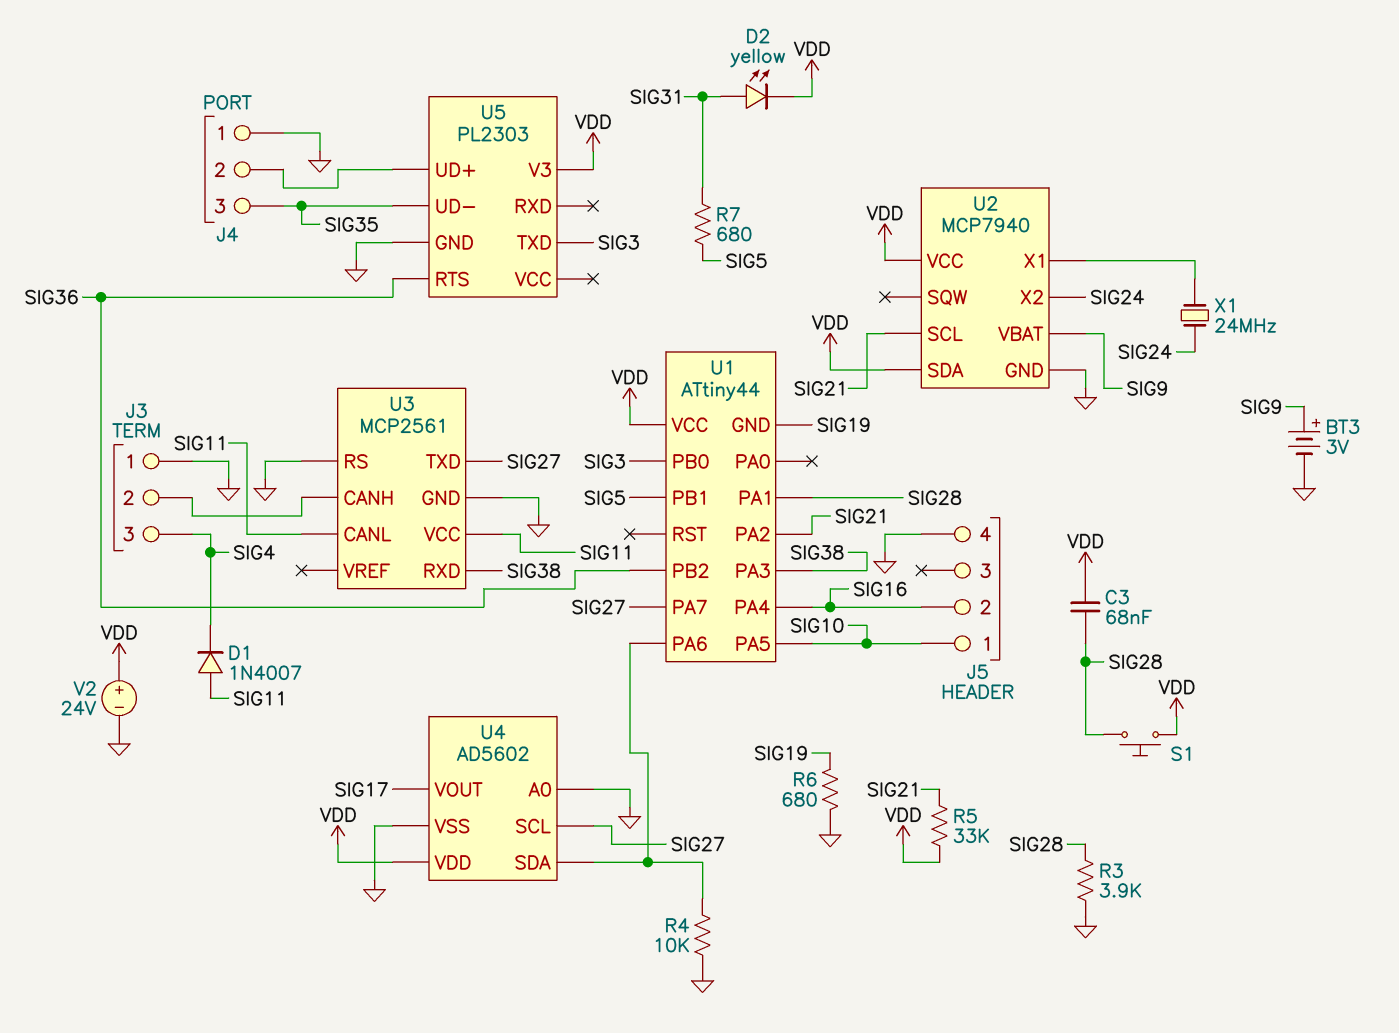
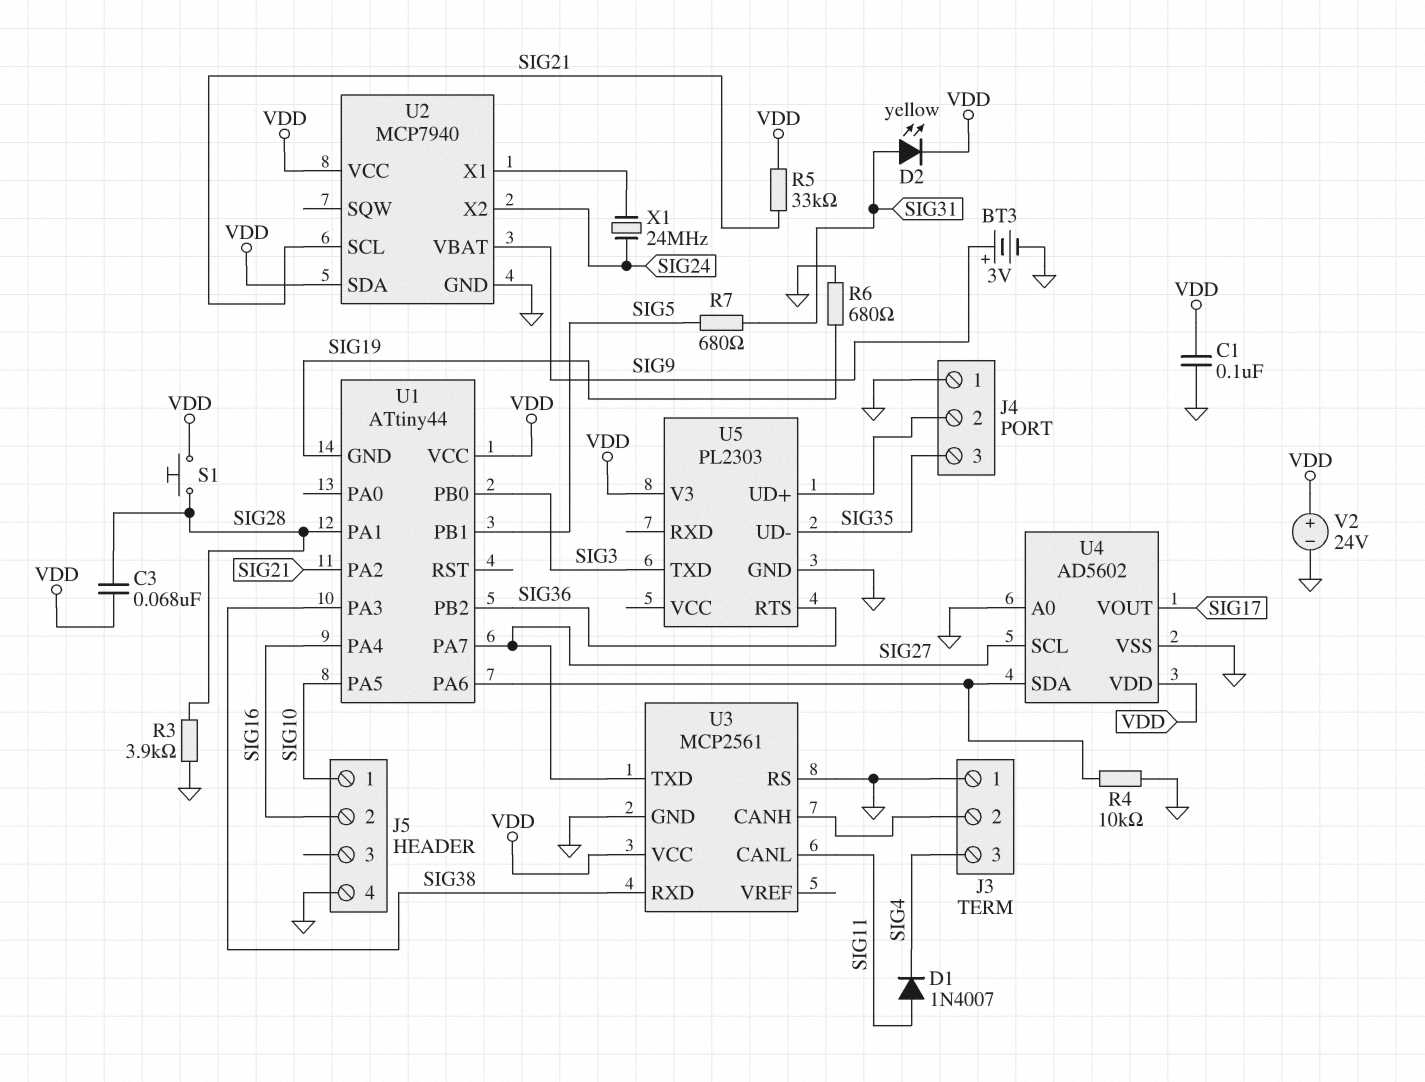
C1: none -> 100nF (GND, VDD)
U3 pin VCC: SIG11 -> VDD

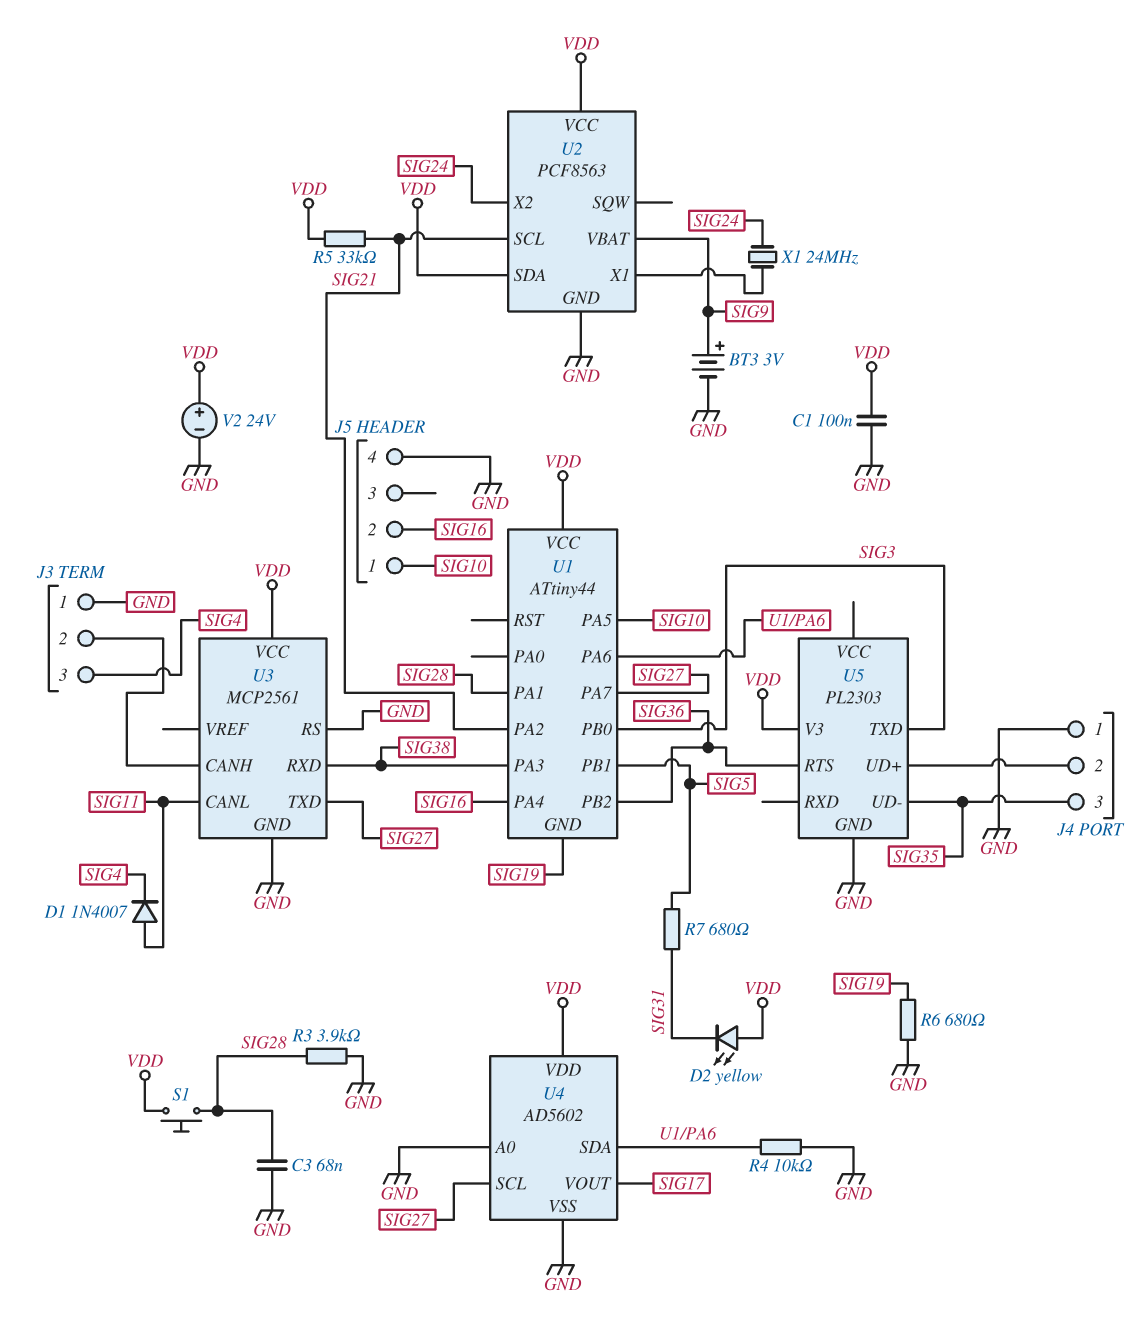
C3: 68nF (SIG28, VDD) -> 68nF (GND, SIG28)
D2: LED yellow (A SIG31, K VDD) -> LED yellow (A VDD, K SIG31)
U2: MCP7940 -> PCF8563

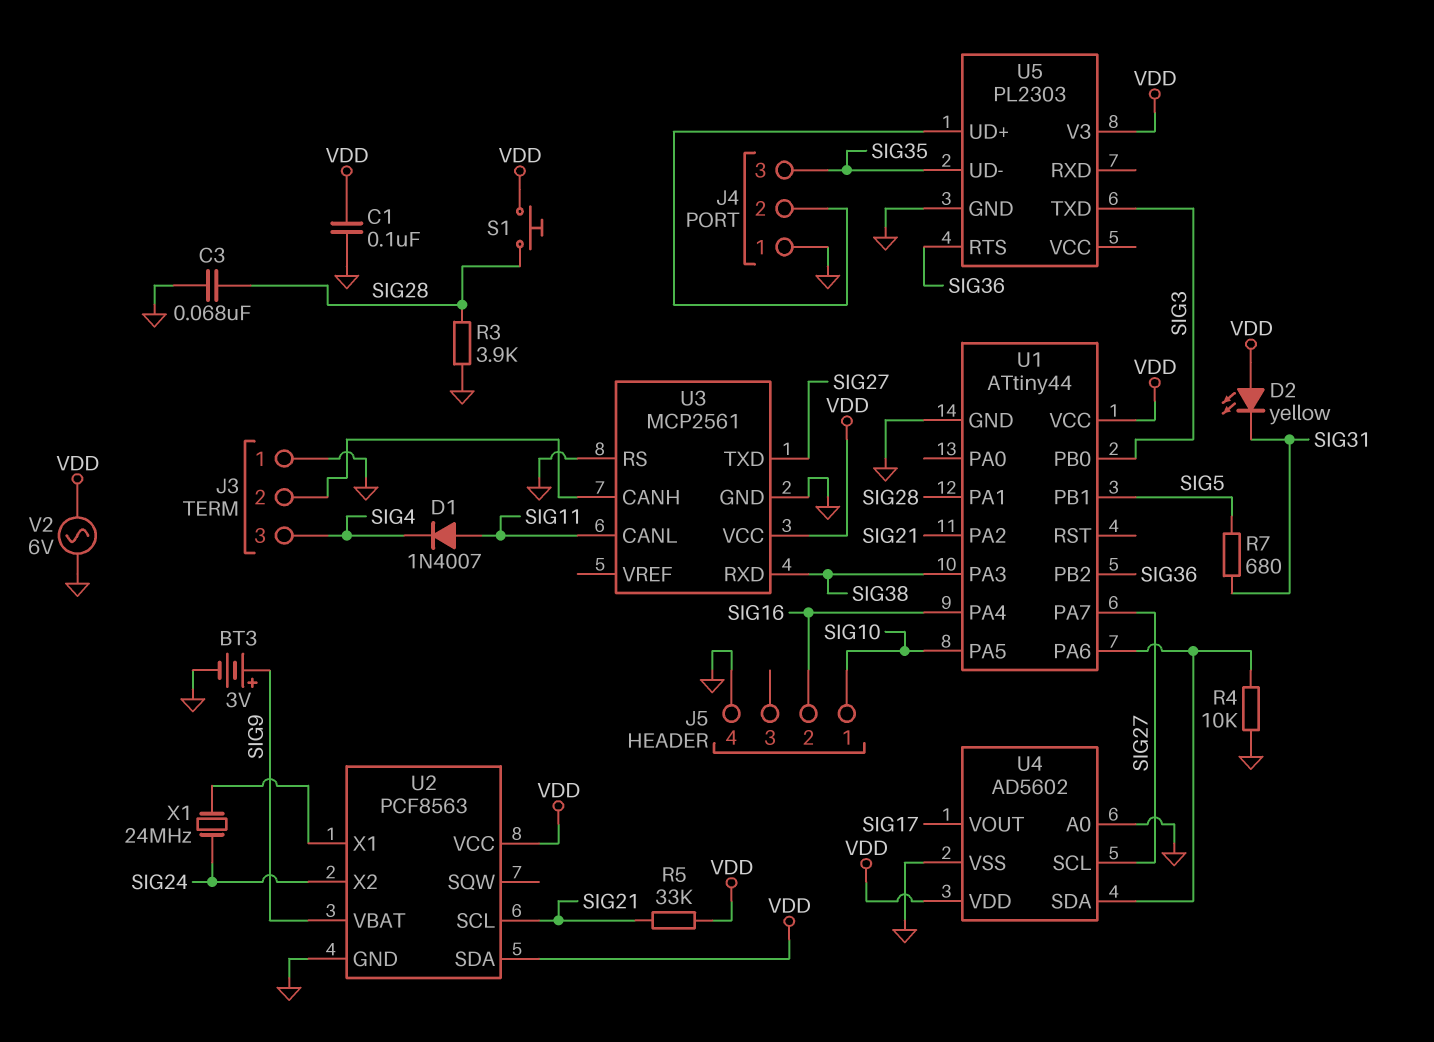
R6: 680 (GND, SIG19) -> none
U1 pin GND: SIG19 -> GND
V2: 24V (plus VDD, minus GND) -> AC 6V (GND, VDD)

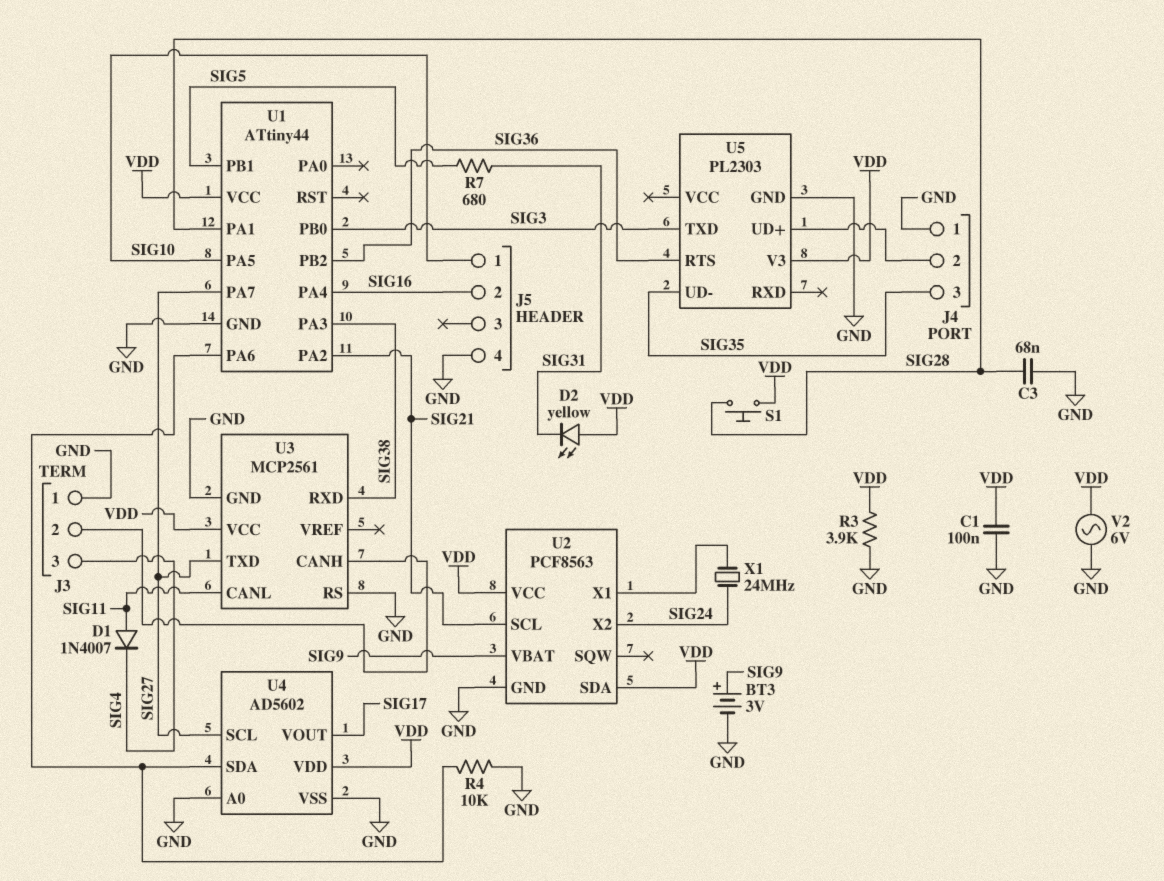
R3: 3.9k (GND, SIG28) -> 3.9k (GND, VDD)
R5: 33k (SIG21, VDD) -> none

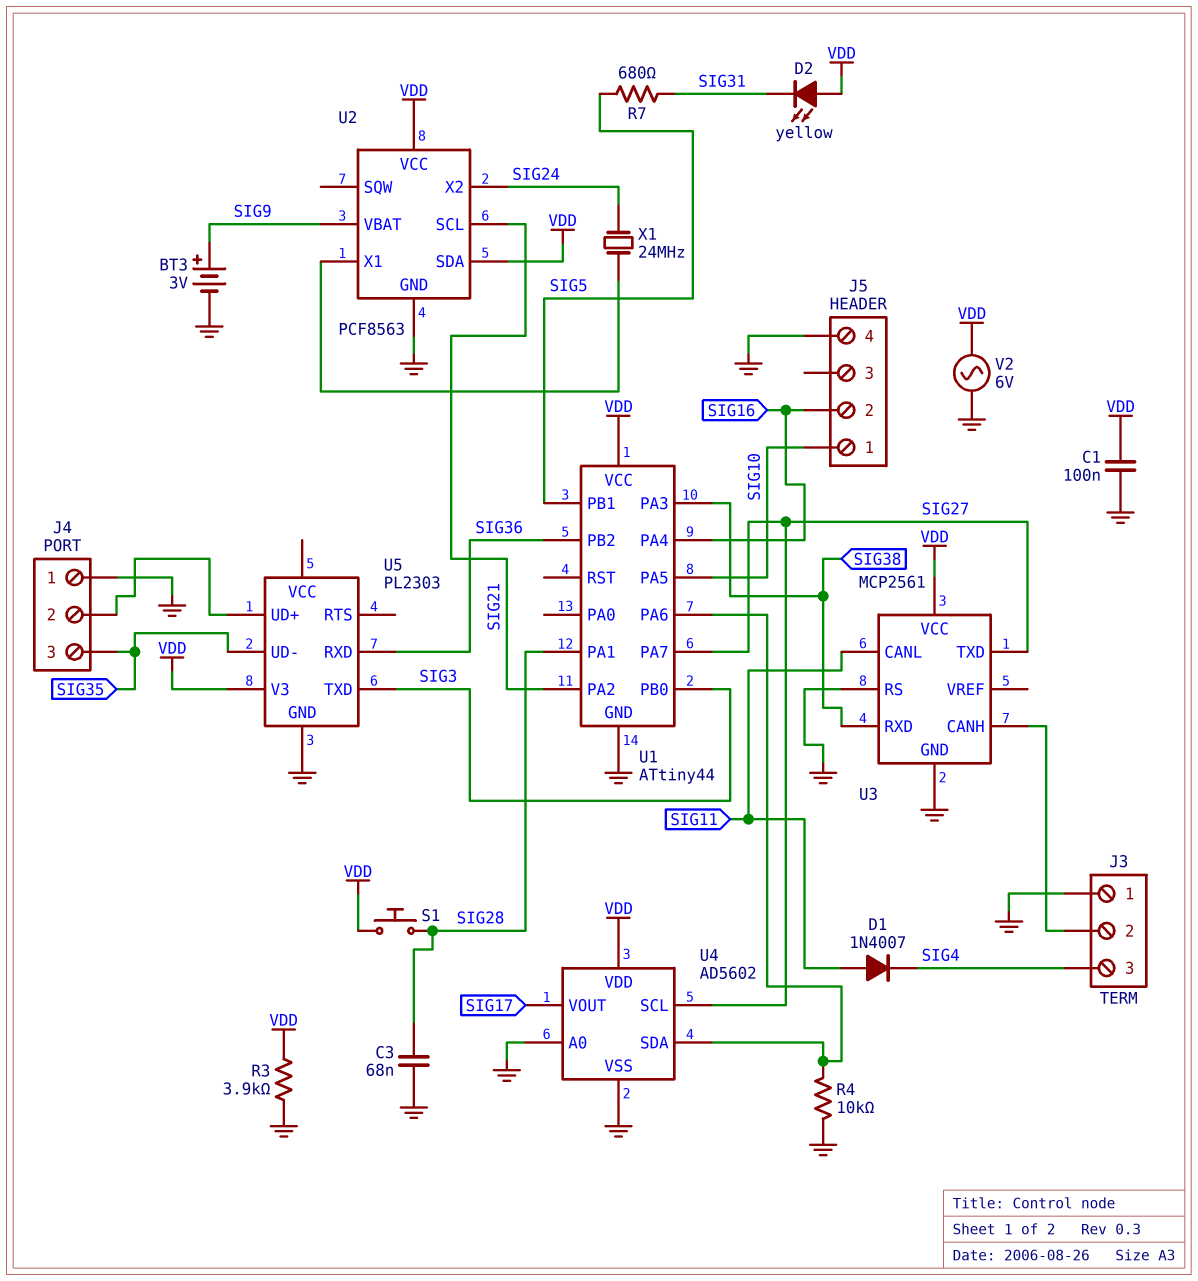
U5 pin RTS: SIG36 -> none
U5 pin RXD: none -> SIG36

